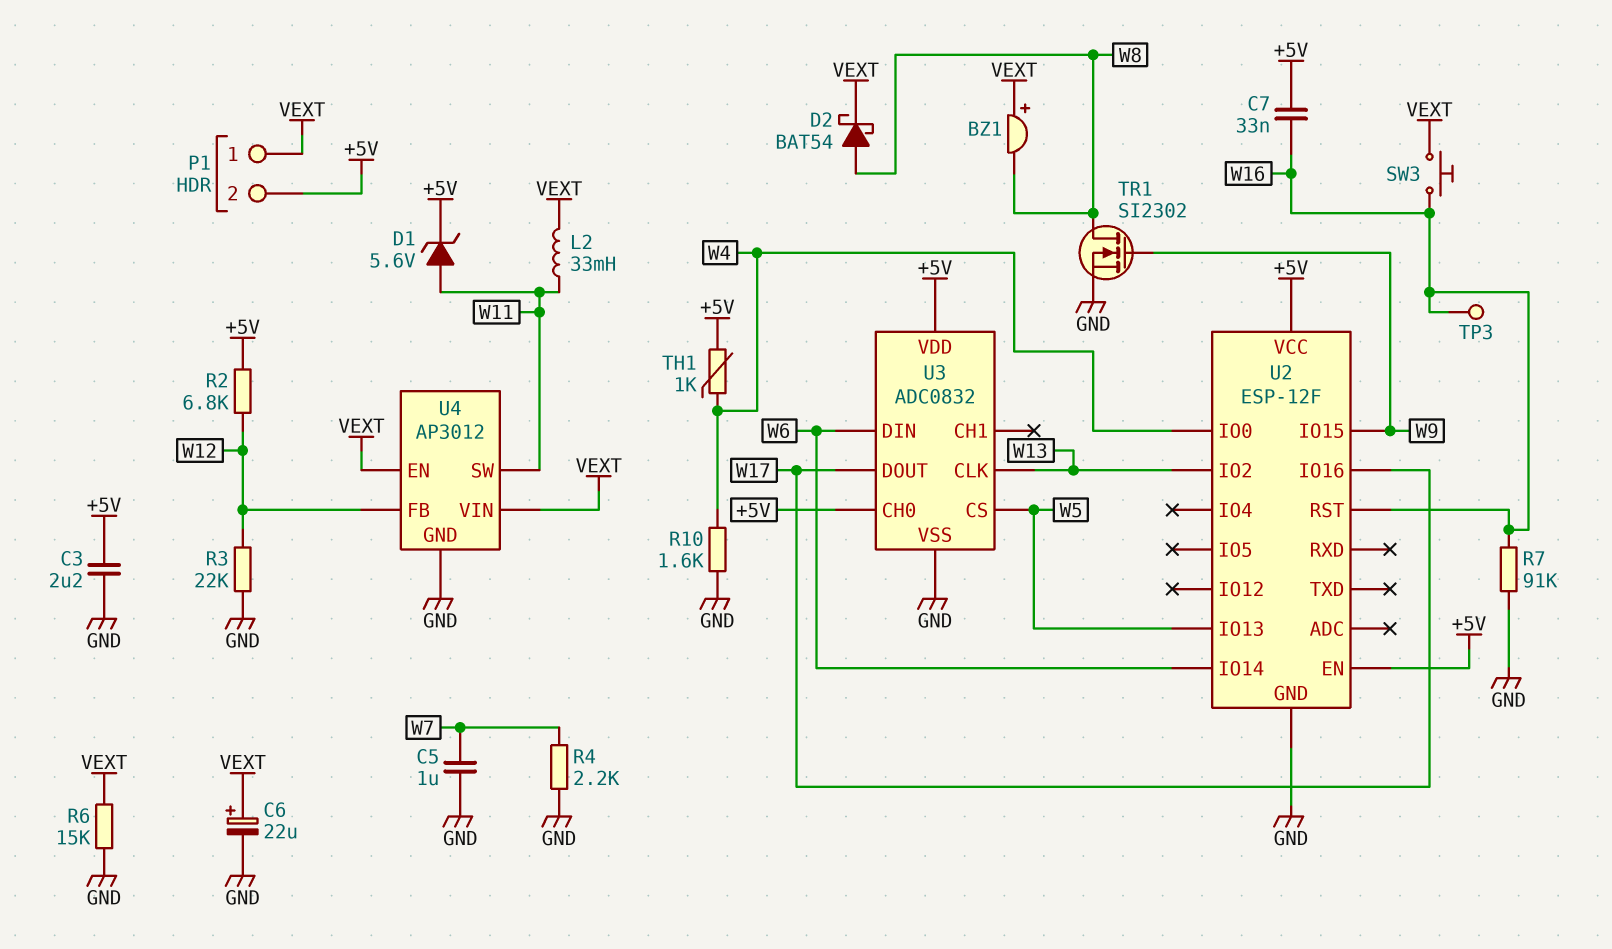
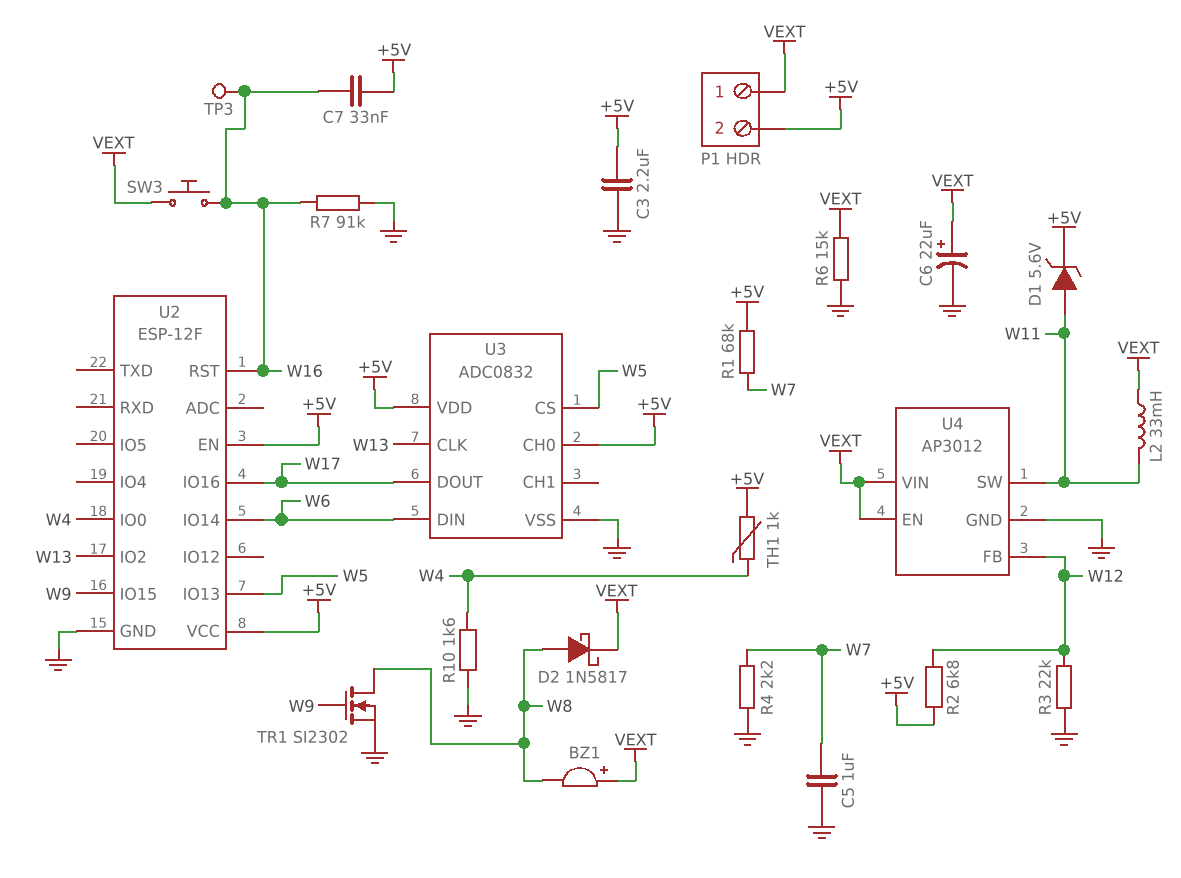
D2: schottky BAT54 (A W8, K VEXT) -> schottky 1N5817 (A W8, K VEXT)
R1: none -> 68k (+5V, W7)

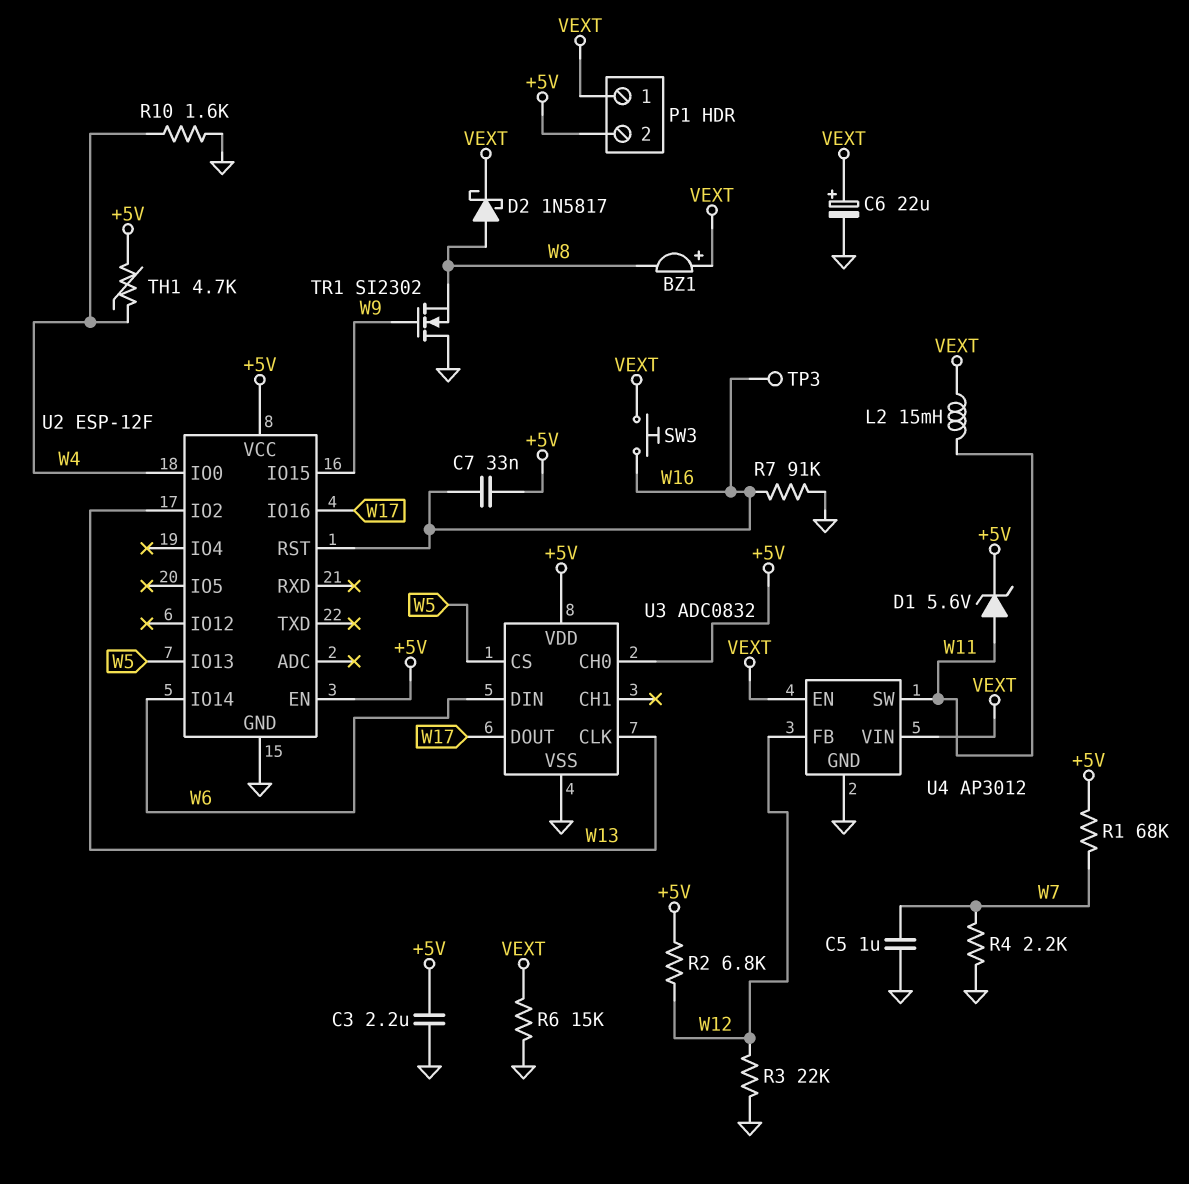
L2: 33mH (VEXT, W11) -> 15mH (VEXT, W11)
TH1: 1k (+5V, W4) -> 4.7k (+5V, W4)
TR1: NMOS SI2302 (G W9, D W8, S GND) -> NMOS SI2302 (G W9, D GND, S W8)

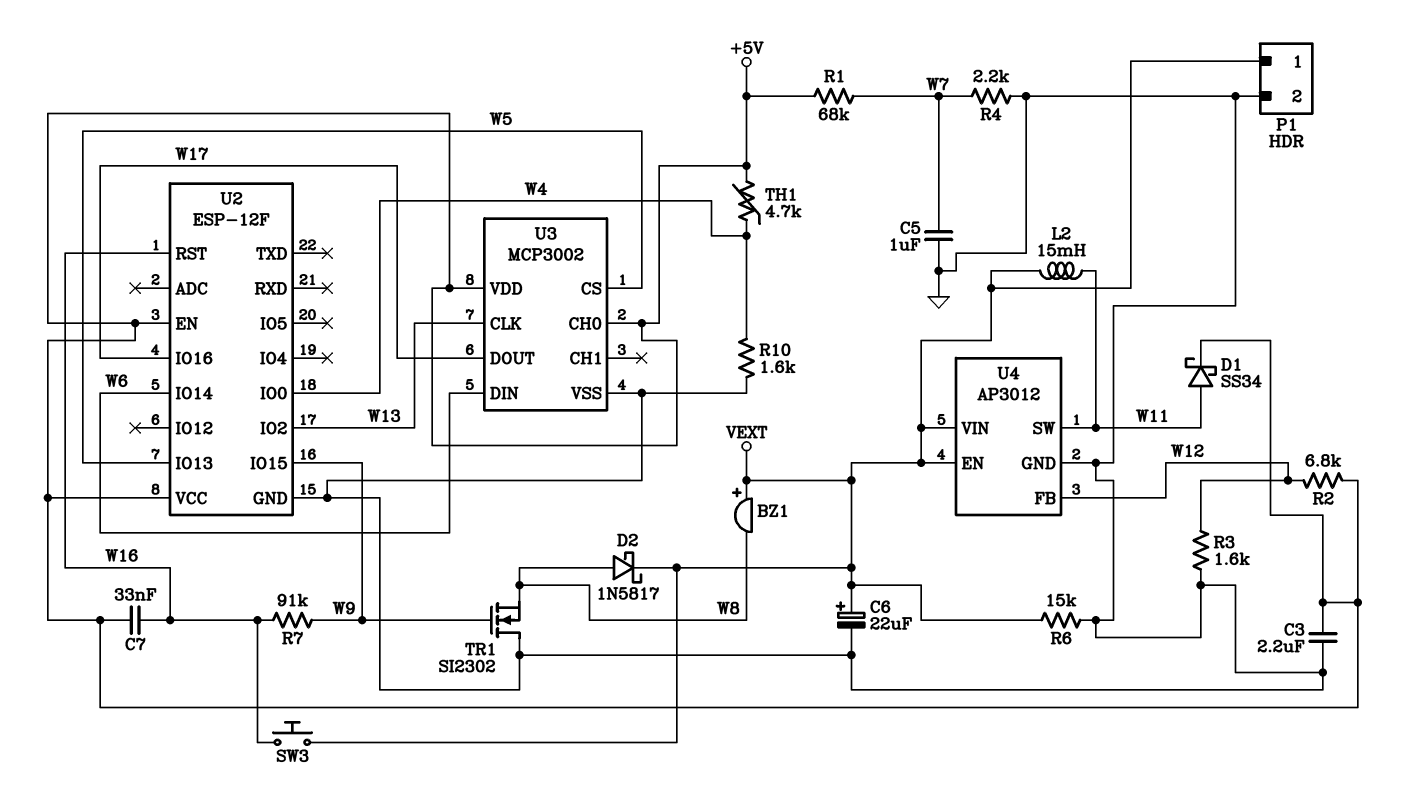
D1: zener 5.6V (A W11, K +5V) -> schottky SS34 (A W11, K +5V)
P1 pin 2: +5V -> GND
R3: 22k (GND, W12) -> 1.6k (GND, W12)
R7: 91k (GND, W16) -> 91k (W9, W16)
TP3: test point (W16) -> none
U3: ADC0832 -> MCP3002

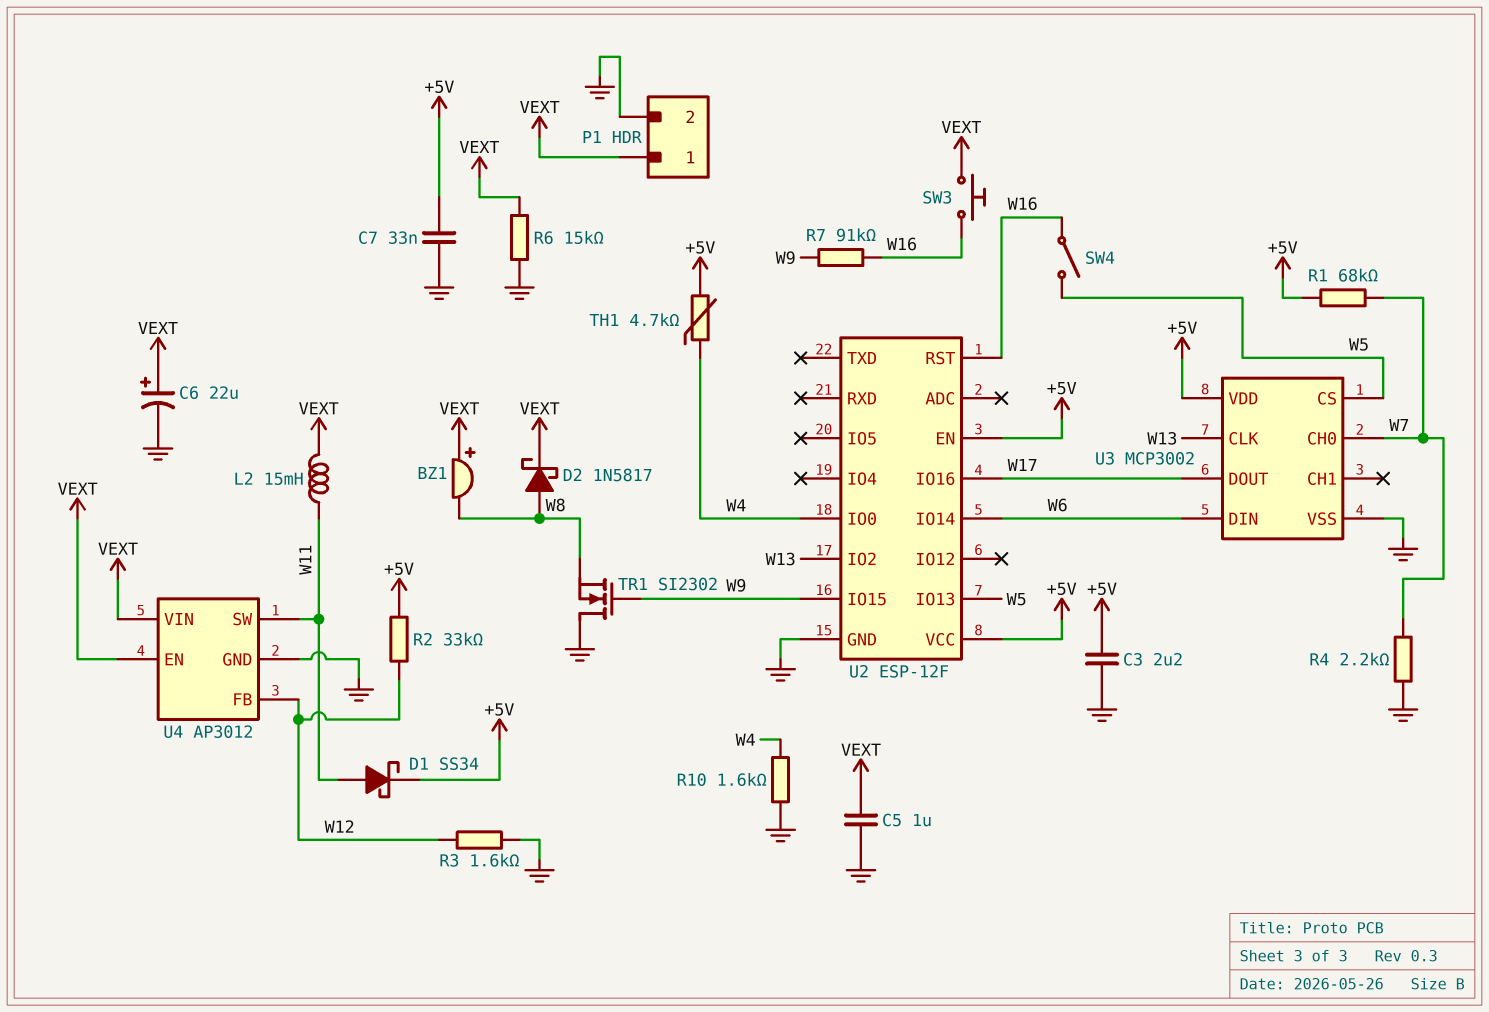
C5: 1uF (GND, W7) -> 1uF (GND, VEXT)
C7: 33nF (+5V, W16) -> 33nF (+5V, GND)
R2: 6.8k (+5V, W12) -> 33k (+5V, W12)
SW4: none -> switch (W5, W16)
U3 pin CH0: +5V -> W7

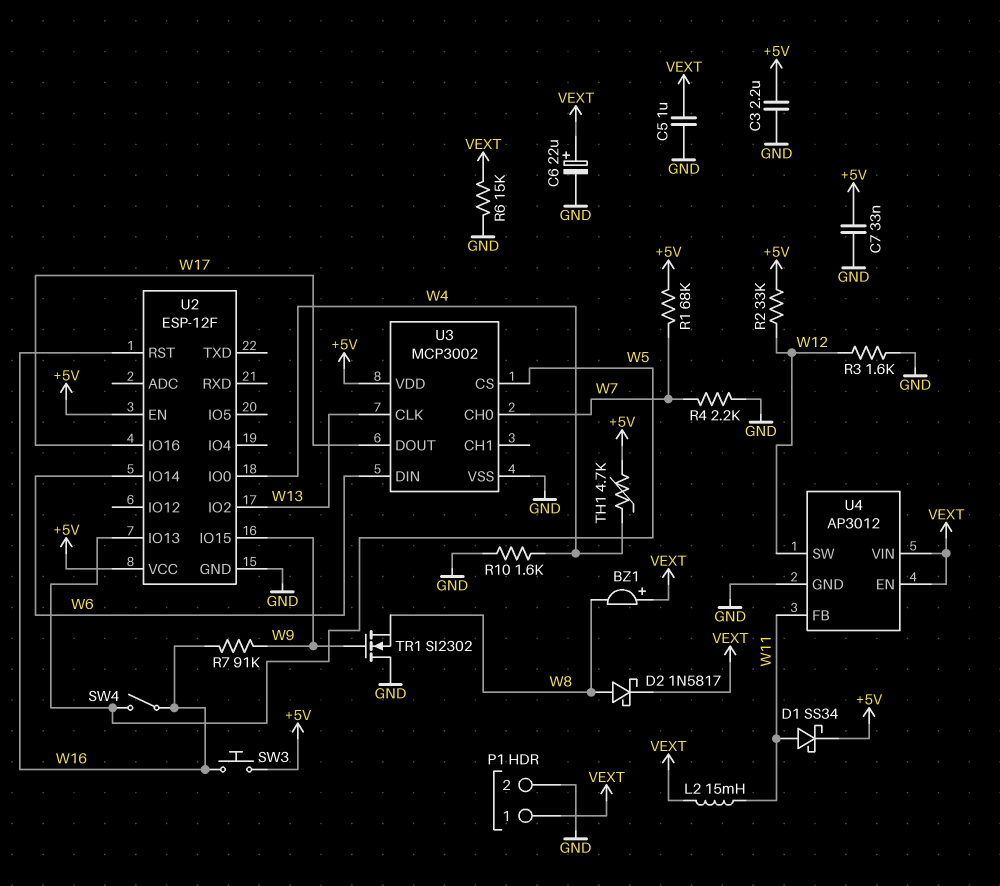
SW3: button (VEXT, W16) -> button (+5V, W16)
U4 pin FB: W12 -> W11
U4 pin SW: W11 -> W12

